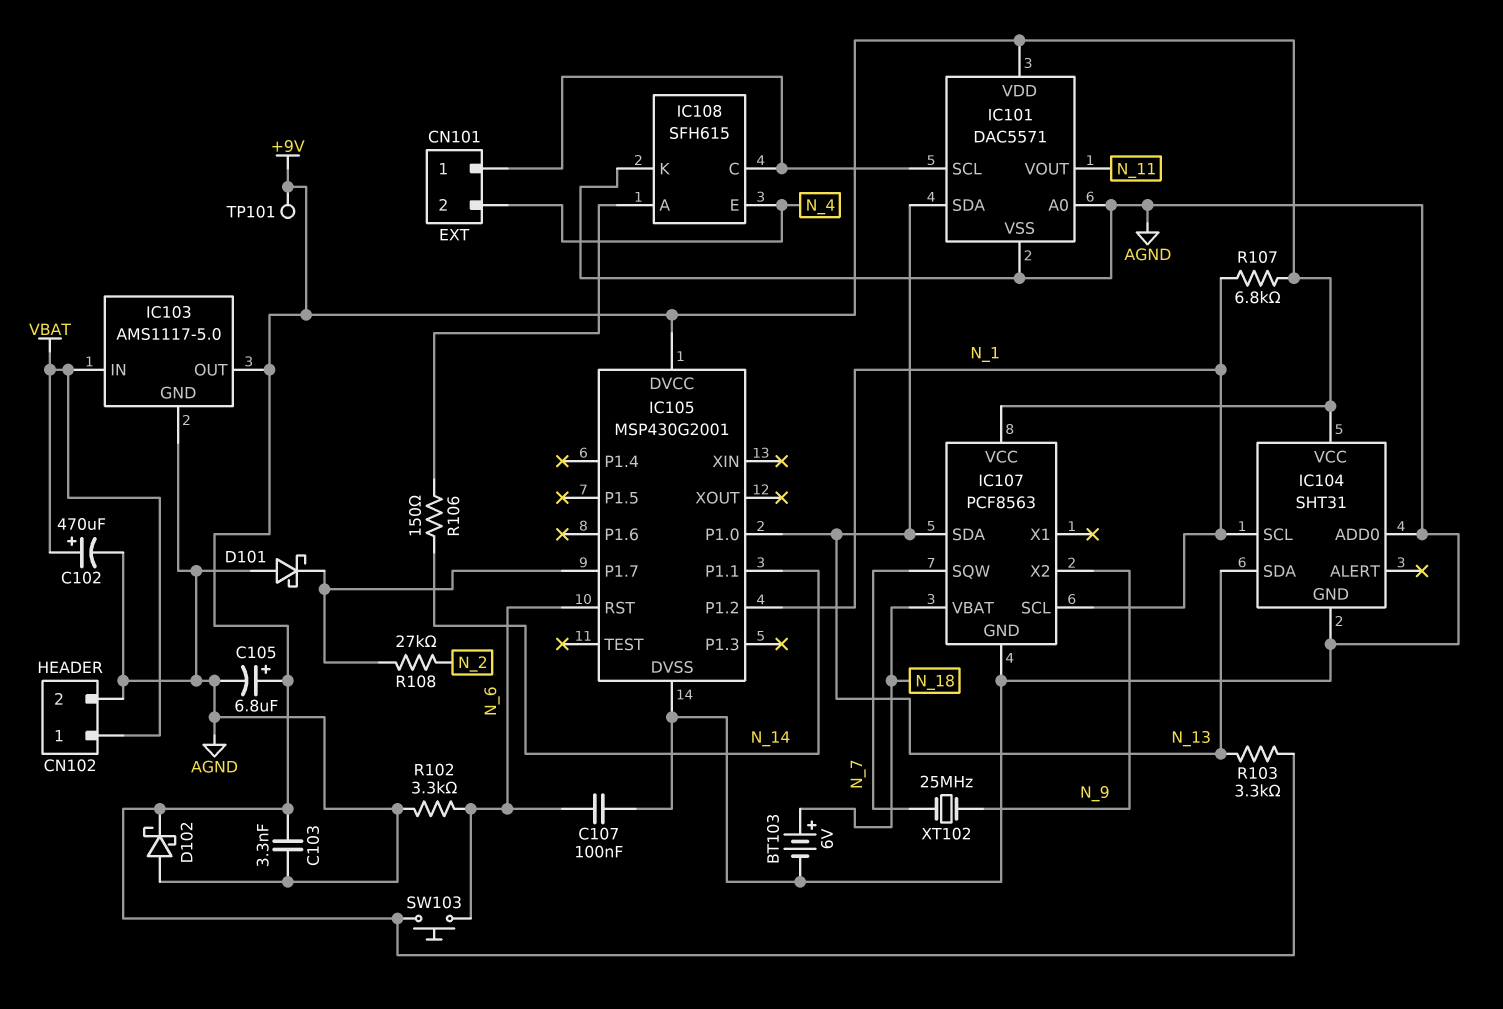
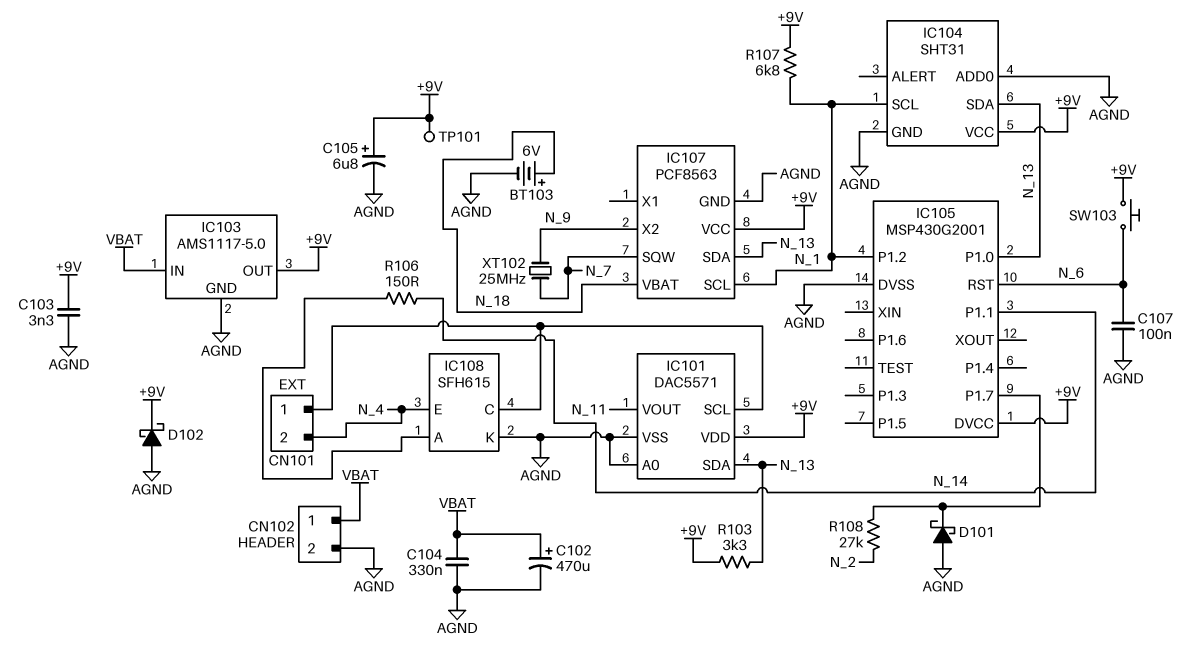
C104: none -> 330nF (AGND, VBAT)
R102: 3.3k (AGND, N_6) -> none

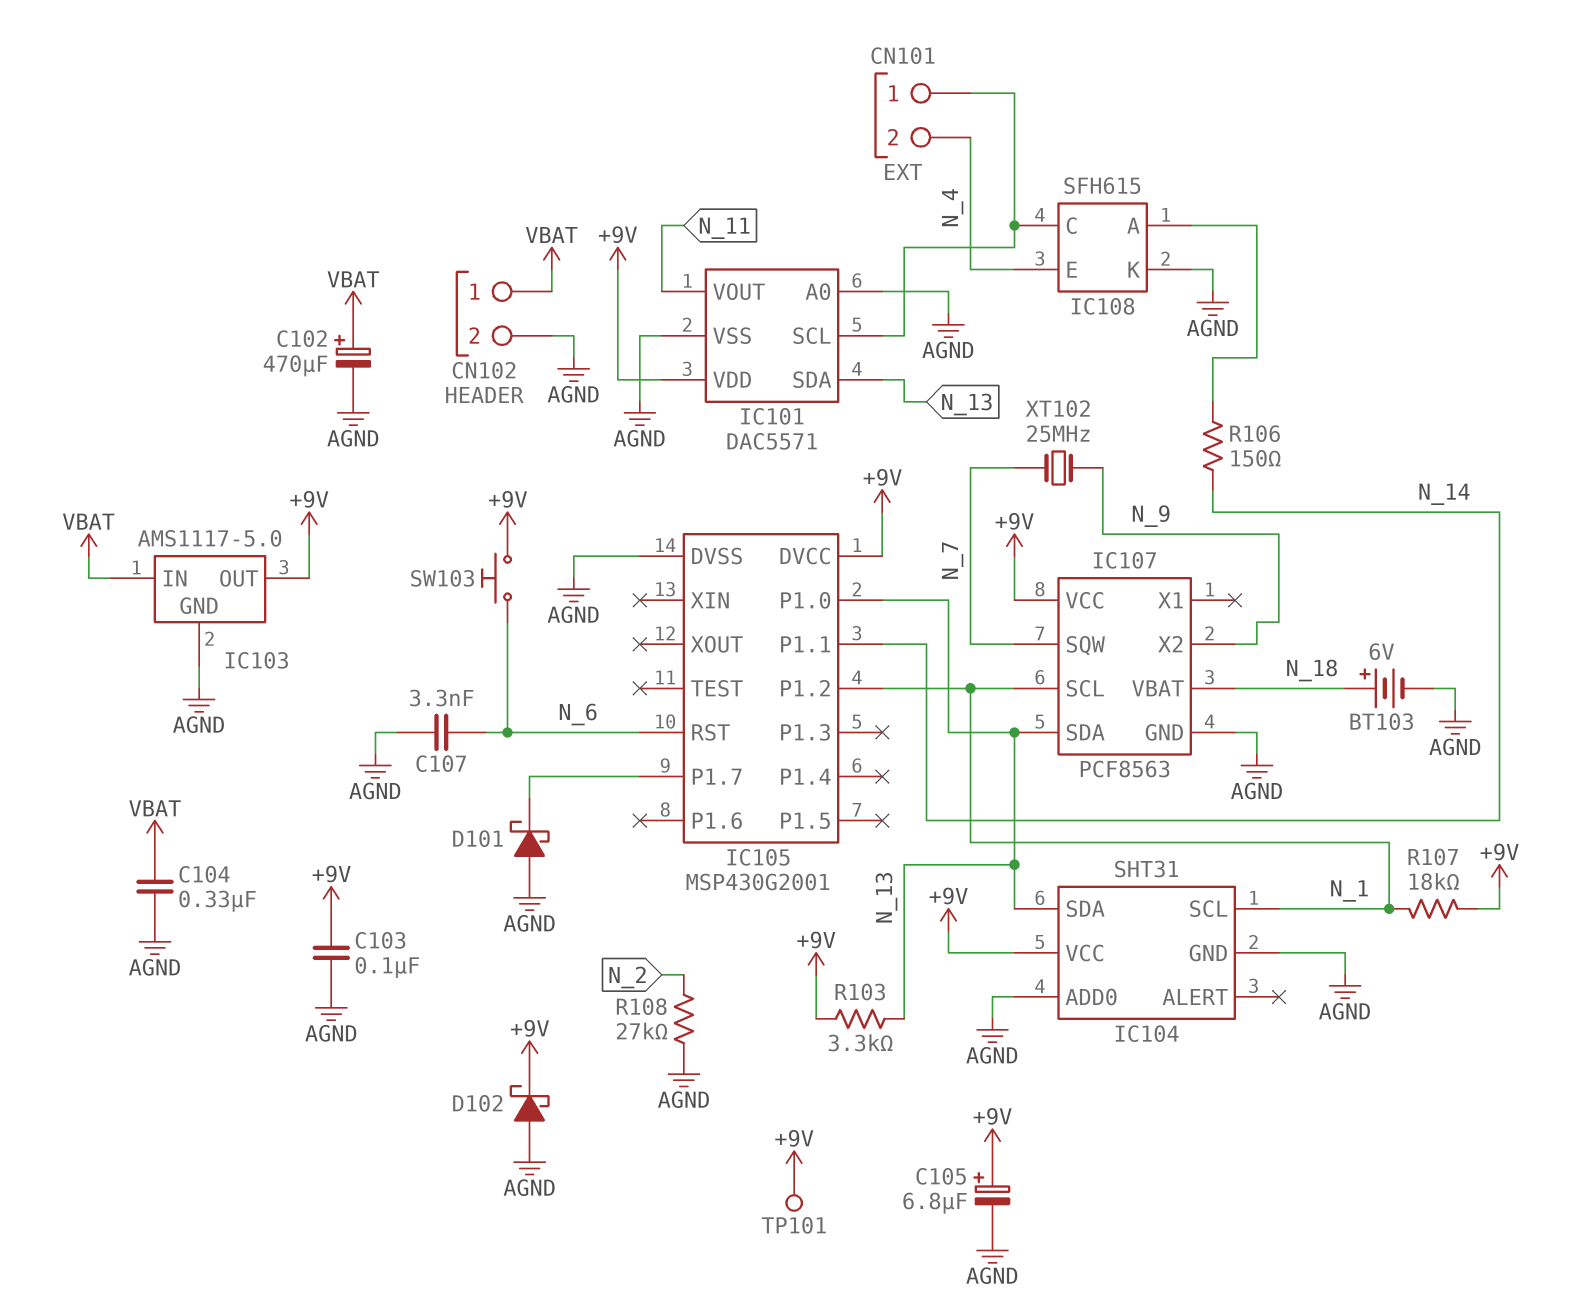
C103: 3.3nF (+9V, AGND) -> 100nF (+9V, AGND)
C107: 100nF (AGND, N_6) -> 3.3nF (AGND, N_6)
R107: 6.8k (+9V, N_1) -> 18k (+9V, N_1)
R108: 27k (IC105/P1.7, N_2) -> 27k (AGND, N_2)

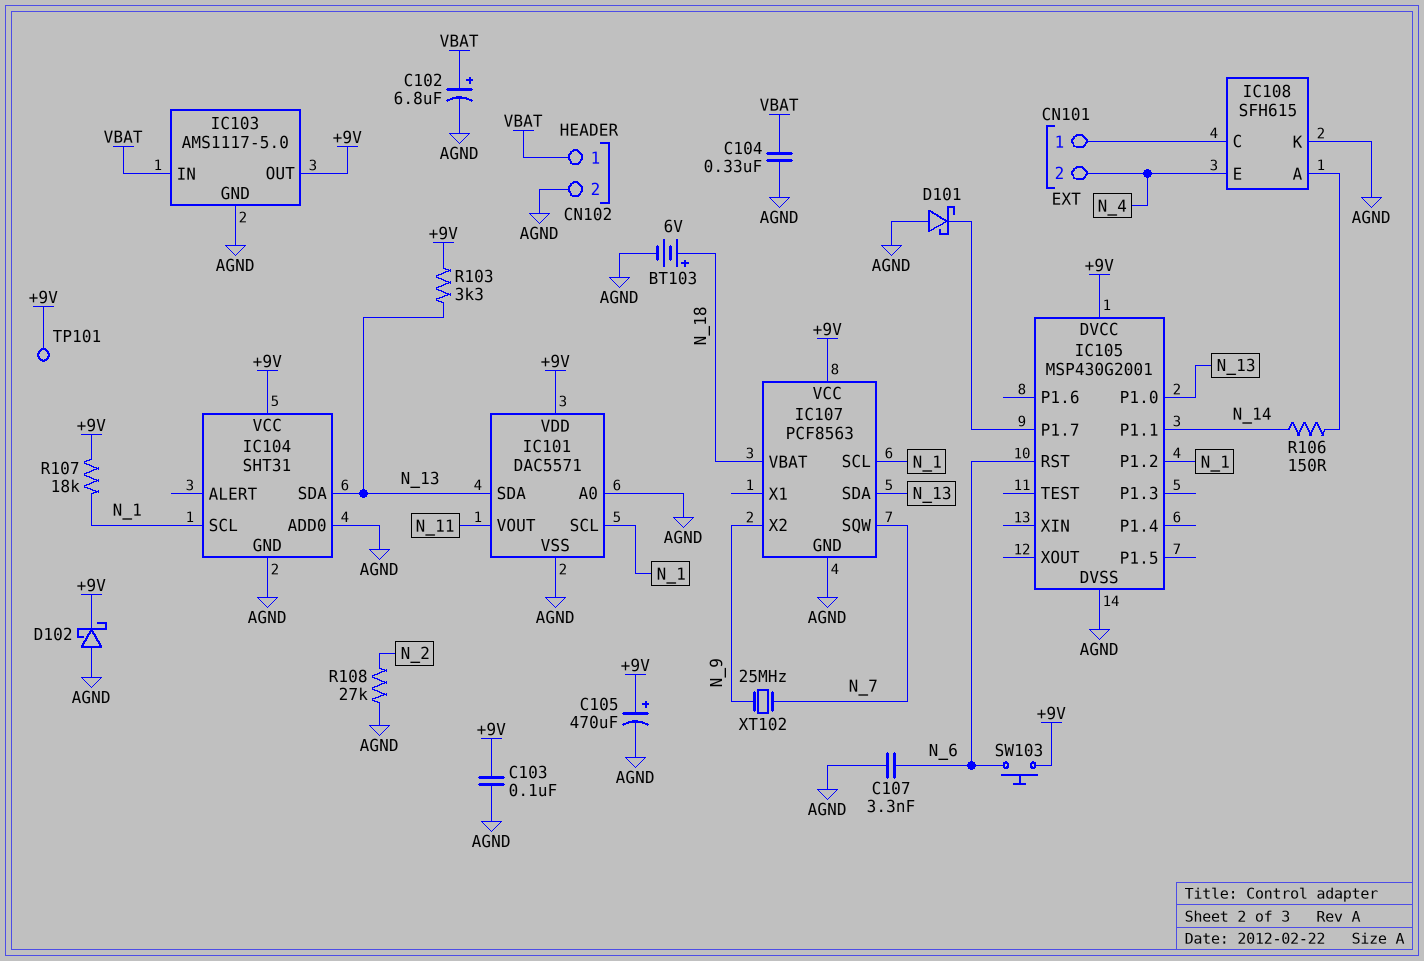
C102: 470uF (plus VBAT, minus AGND) -> 6.8uF (plus VBAT, minus AGND)
C105: 6.8uF (plus +9V, minus AGND) -> 470uF (plus +9V, minus AGND)
IC101 pin SCL: CN101/1 -> N_1

